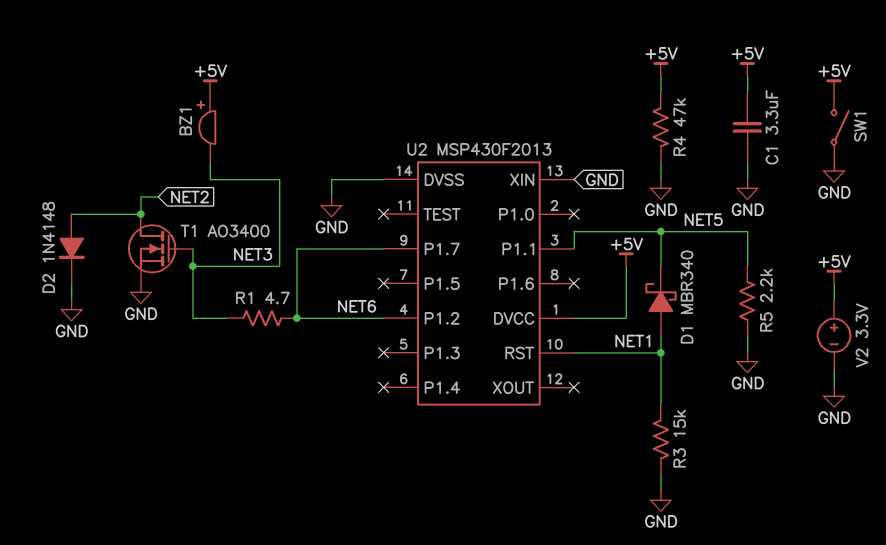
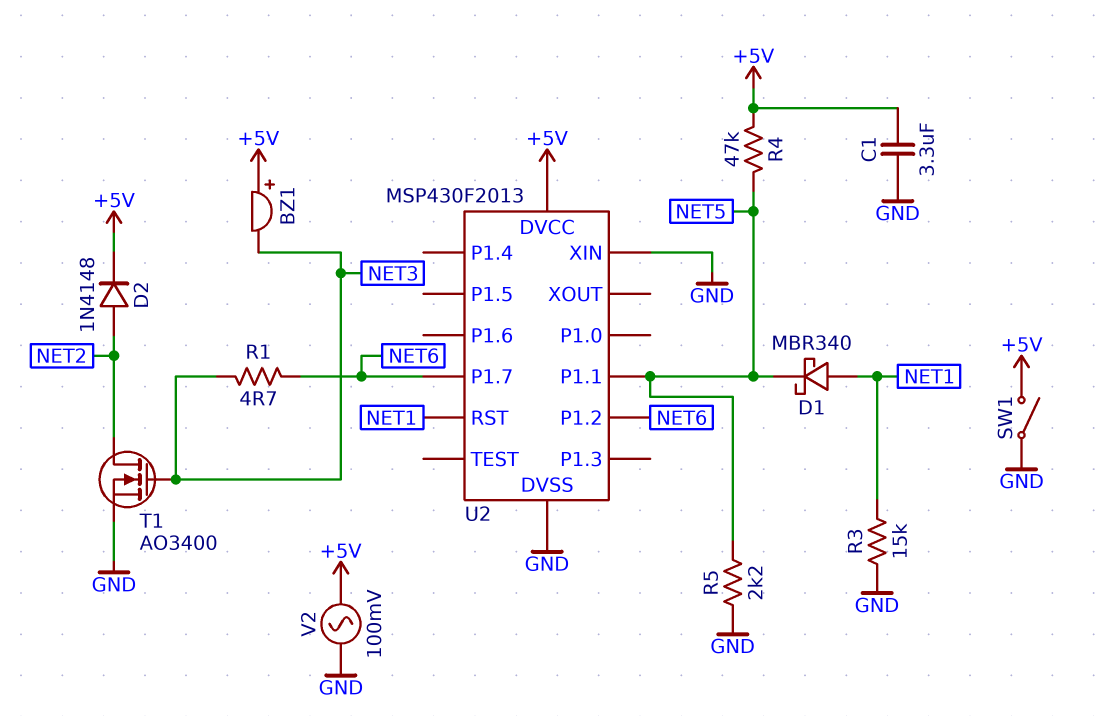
D2: diode 1N4148 (A NET2, K GND) -> diode 1N4148 (A NET2, K +5V)
R4: 47k (+5V, GND) -> 47k (+5V, NET5)
V2: 3.3V (plus +5V, minus GND) -> AC 100mV (+5V, GND)

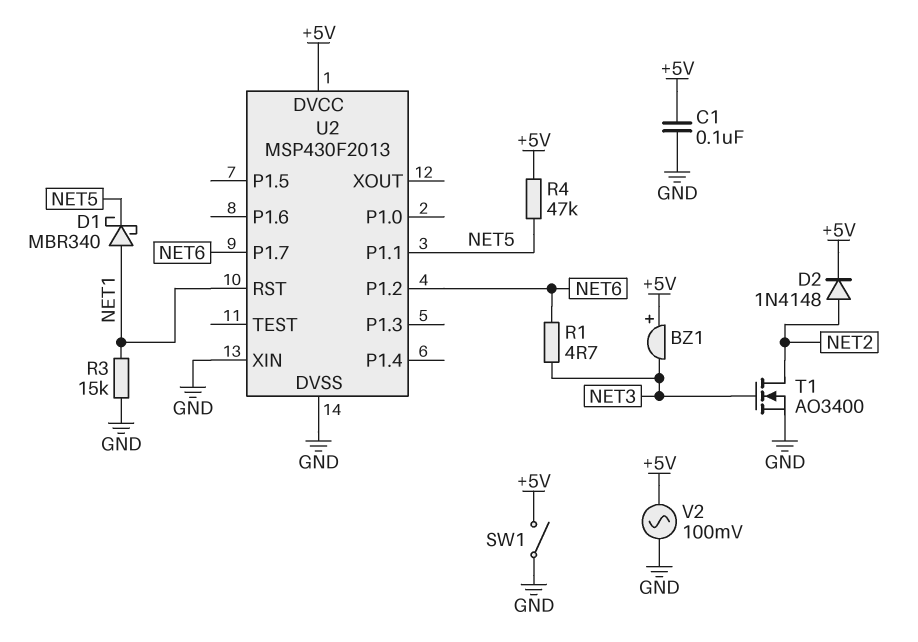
C1: 3.3uF (+5V, GND) -> 100nF (+5V, GND)
R5: 2.2k (GND, NET5) -> none

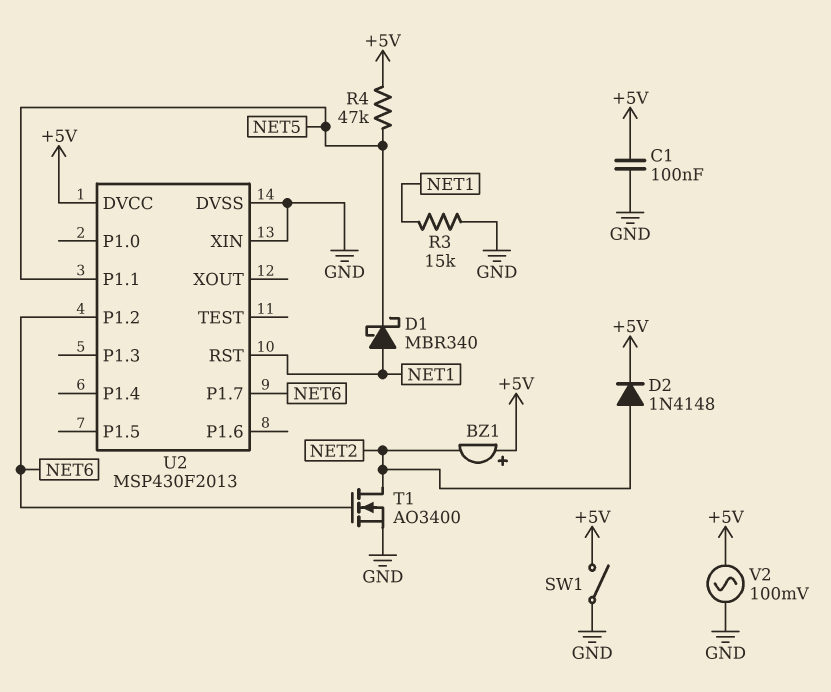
BZ1: buzzer (plus +5V, minus NET3) -> buzzer (plus +5V, minus NET2)
R1: 4.7 (NET3, NET6) -> none
T1: NMOS AO3400 (G NET3, D NET2, S GND) -> NMOS AO3400 (G NET6, D NET2, S GND)

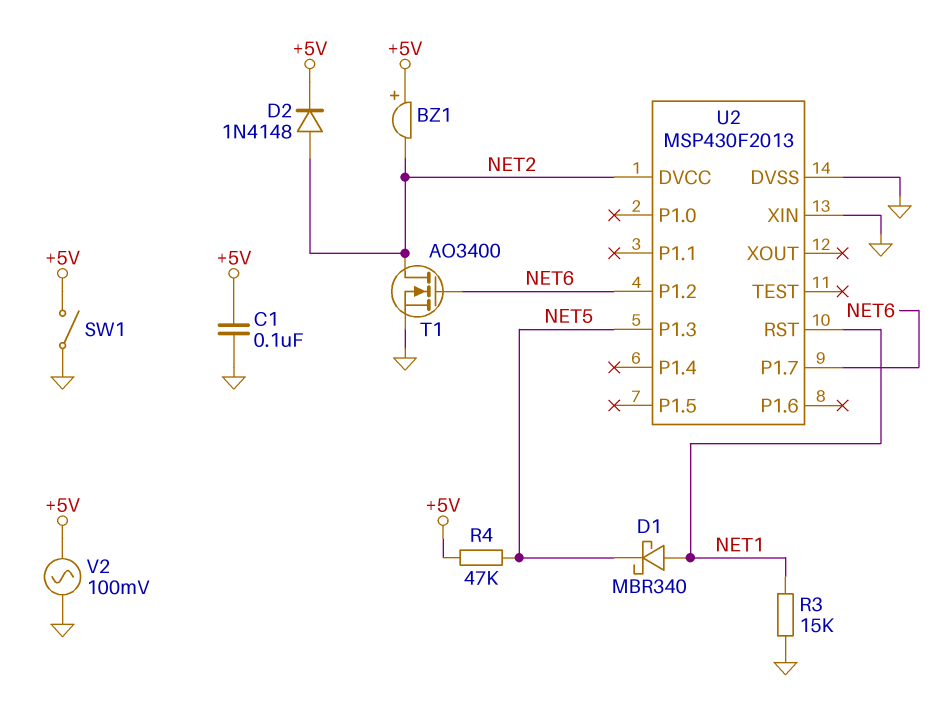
U2 pin DVCC: +5V -> NET2
U2 pin P1.1: NET5 -> none
U2 pin P1.3: none -> NET5

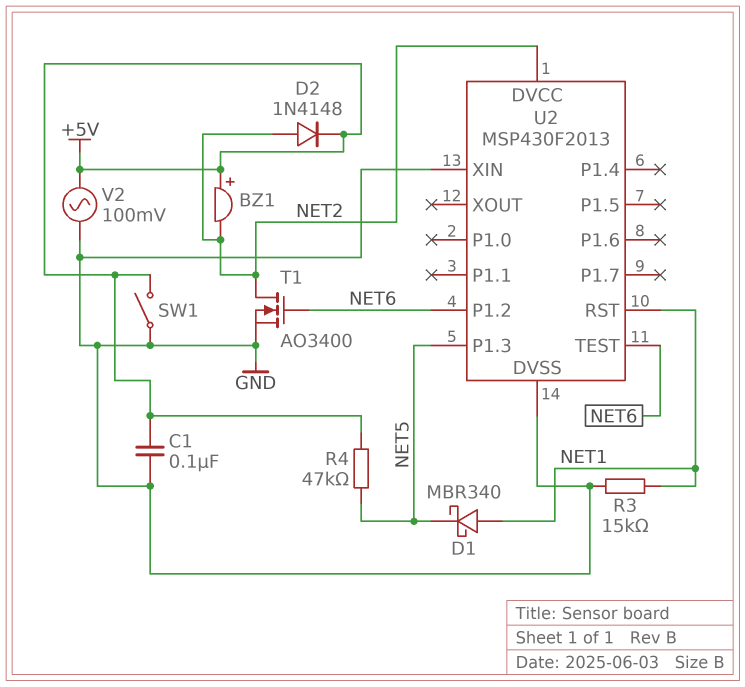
U2 pin P1.7: NET6 -> none
U2 pin TEST: none -> NET6

